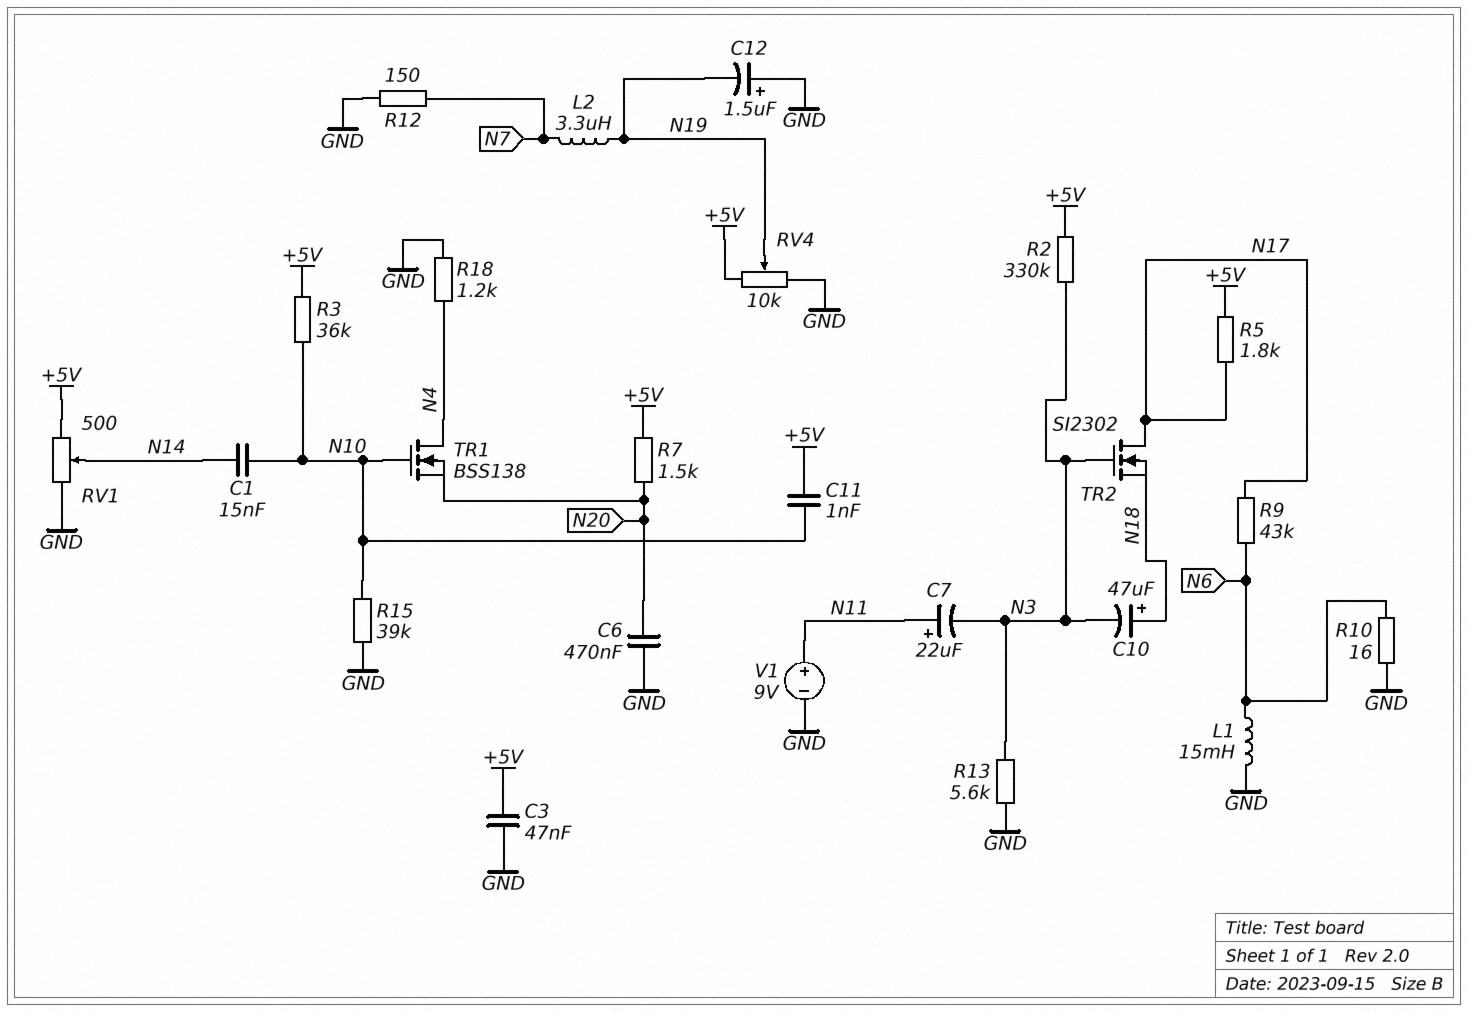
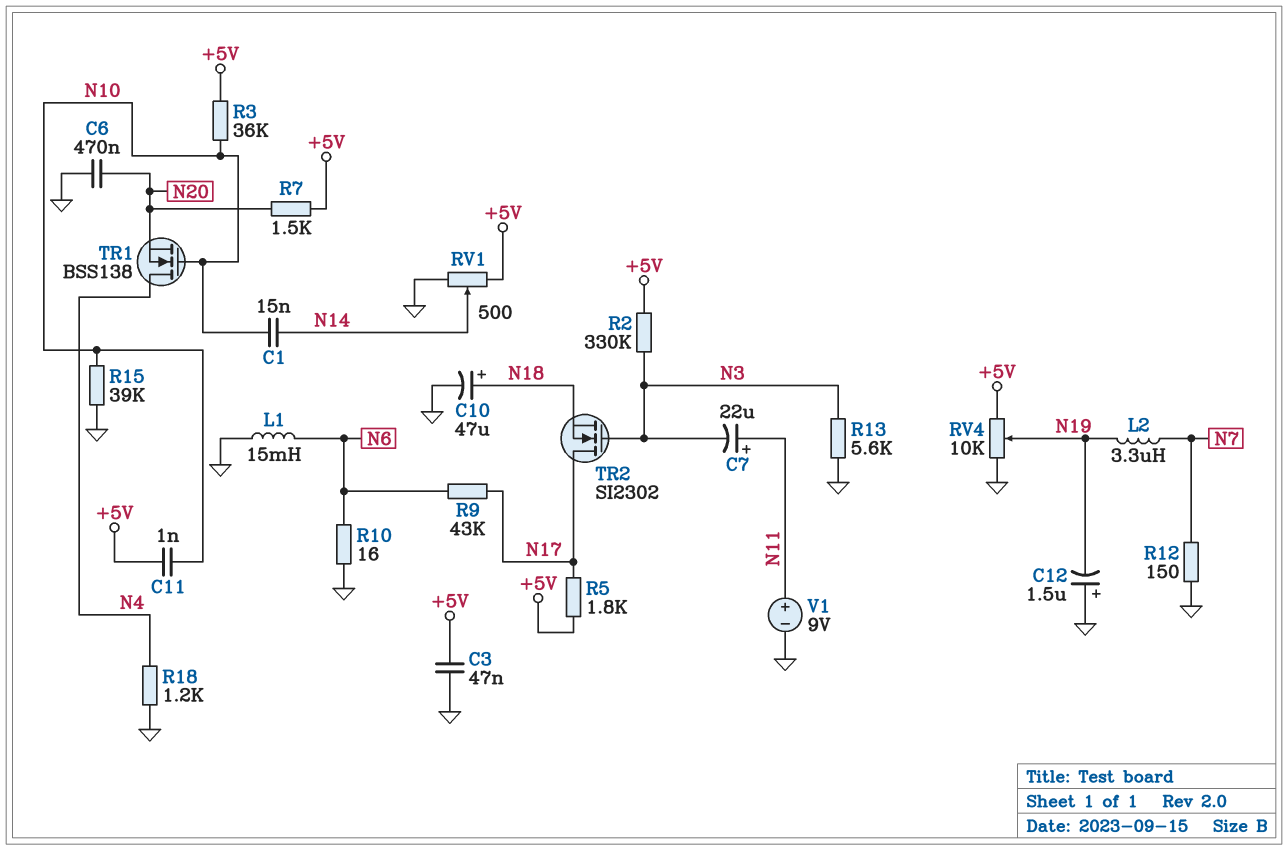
C10: 47uF (plus N18, minus N3) -> 47uF (plus N18, minus GND)

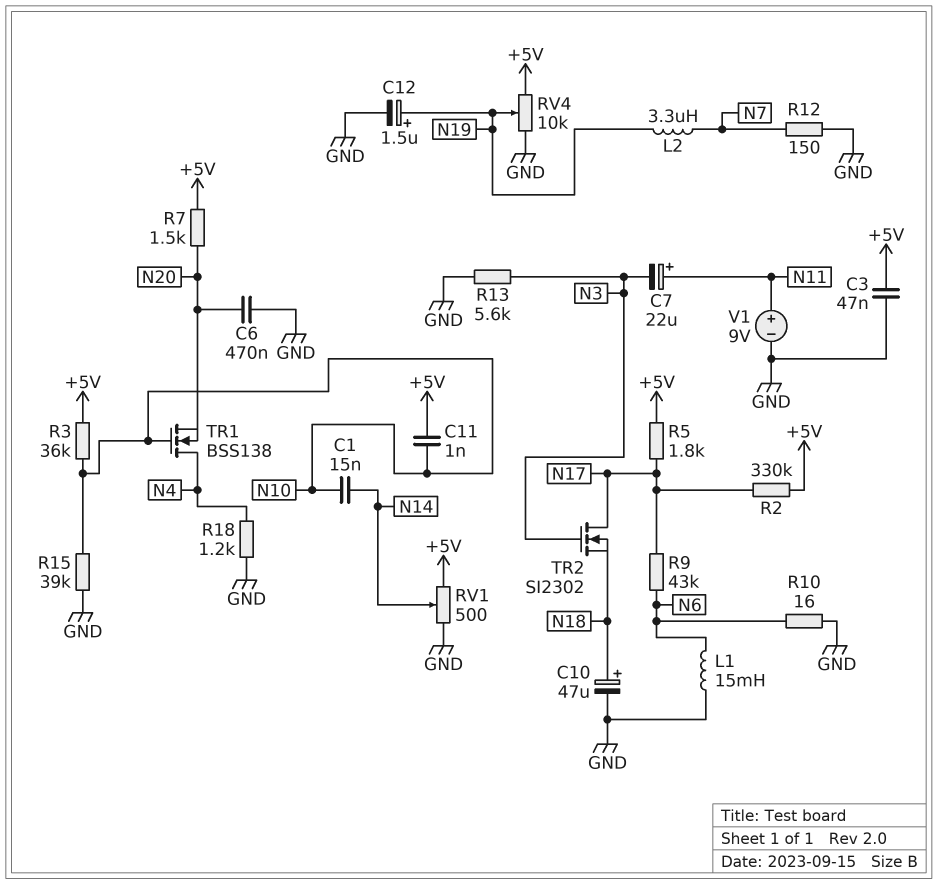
C12: 1.5uF (plus GND, minus N19) -> 1.5uF (plus N19, minus GND)
R2: 330k (+5V, N3) -> 330k (+5V, N17)

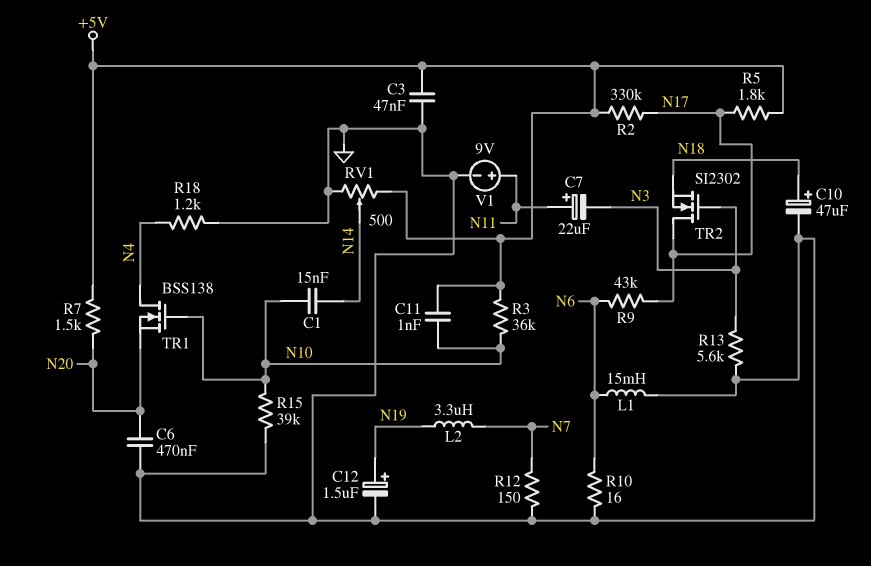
RV4: 10k (+5V, GND, wiper N19) -> none

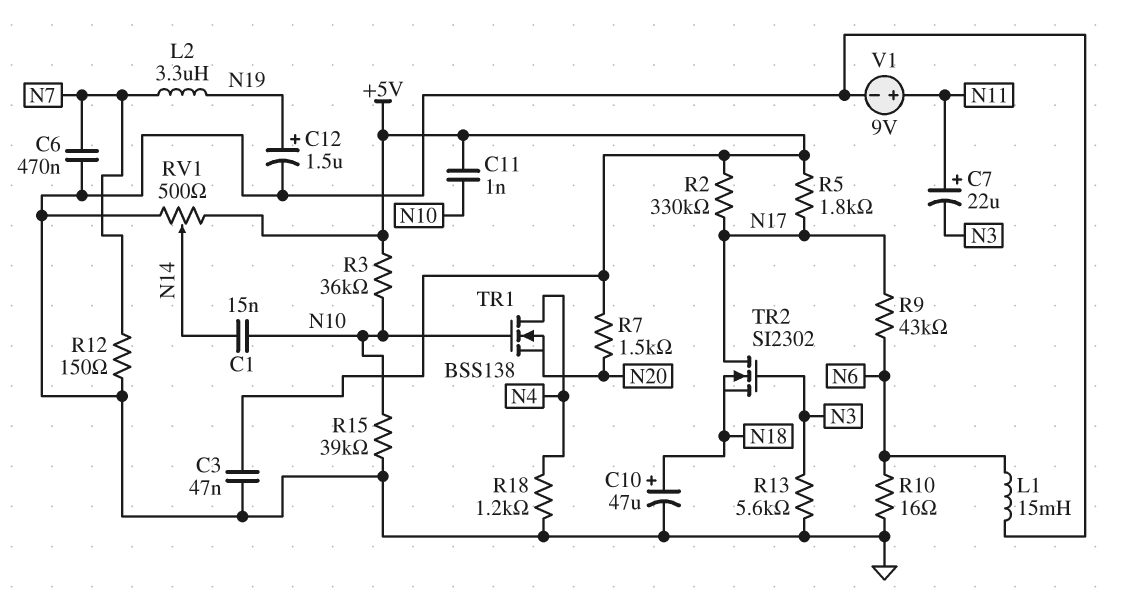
C6: 470nF (GND, N20) -> 470nF (GND, N7)

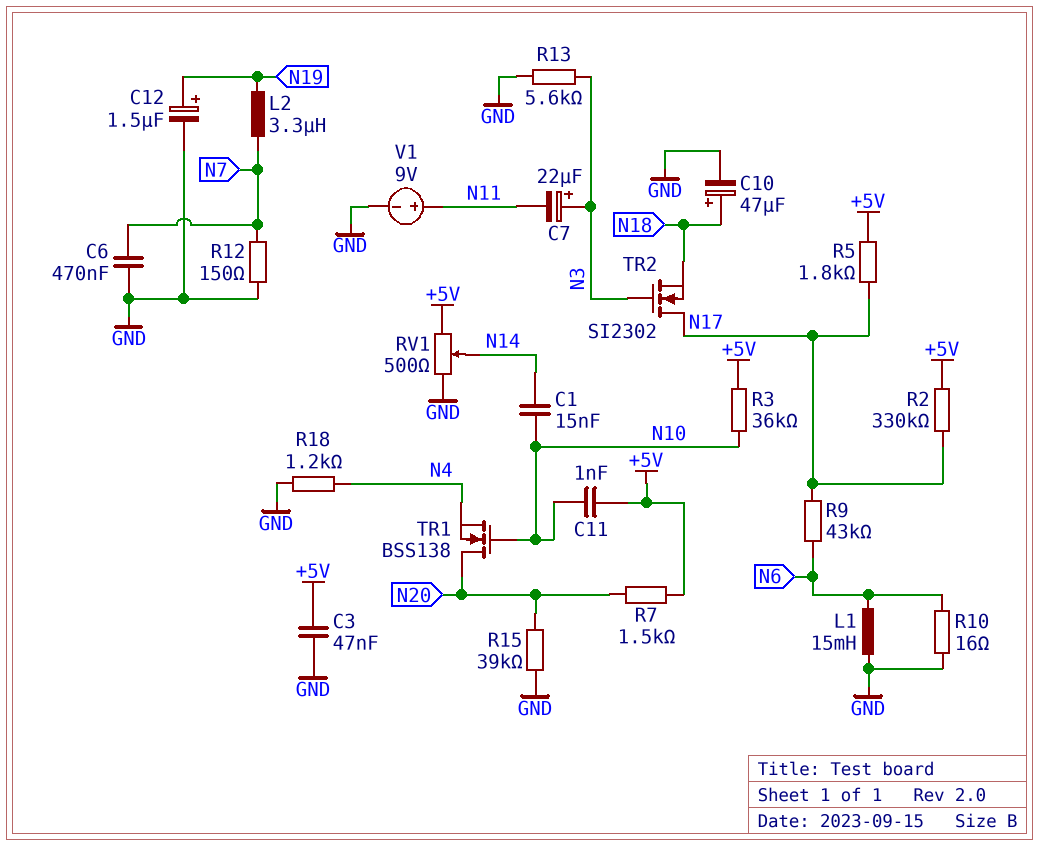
C7: 22uF (plus N11, minus N3) -> 22uF (plus N3, minus N11)
R15: 39k (GND, N10) -> 39k (GND, N20)
TR1: NMOS BSS138 (G N10, D N4, S N20) -> NMOS BSS138 (G N10, D N20, S N4)

